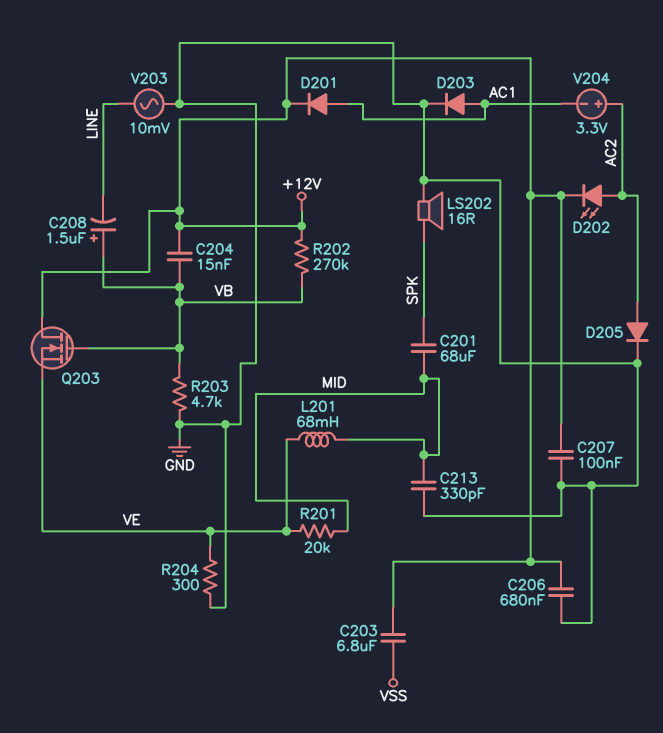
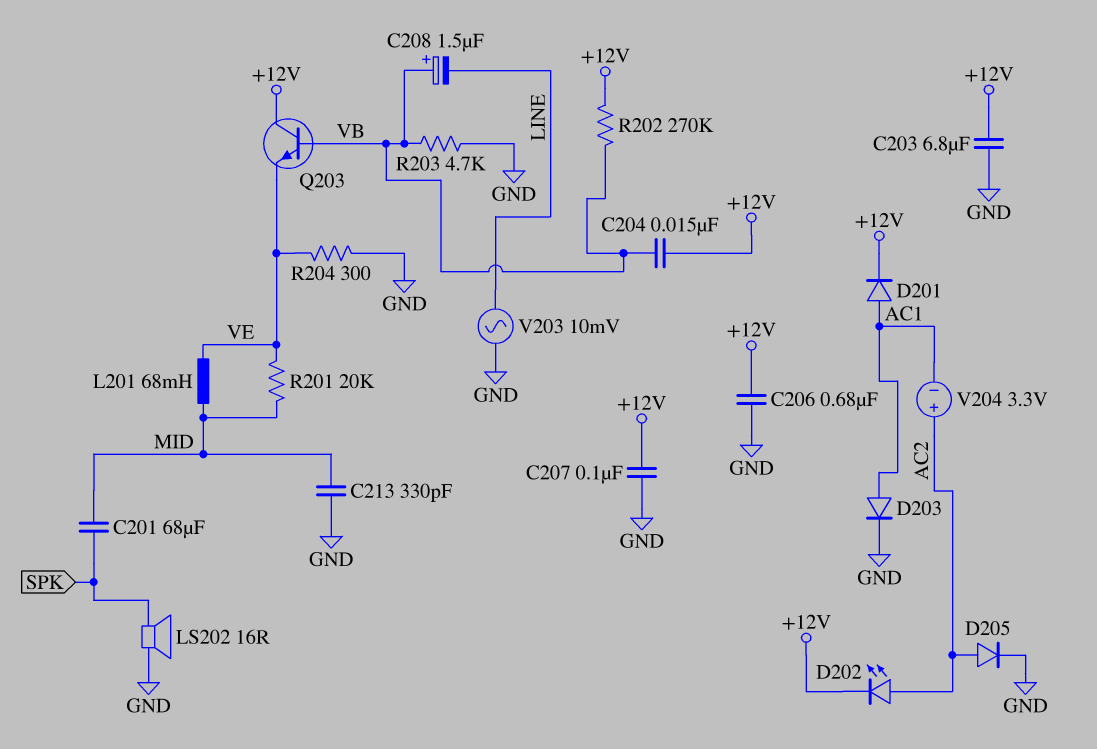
C203: 6.8uF (+12V, VSS) -> 6.8uF (+12V, GND)
Q203: NMOS (G VB, D +12V, S VE) -> NPN (B VB, C +12V, E VE)

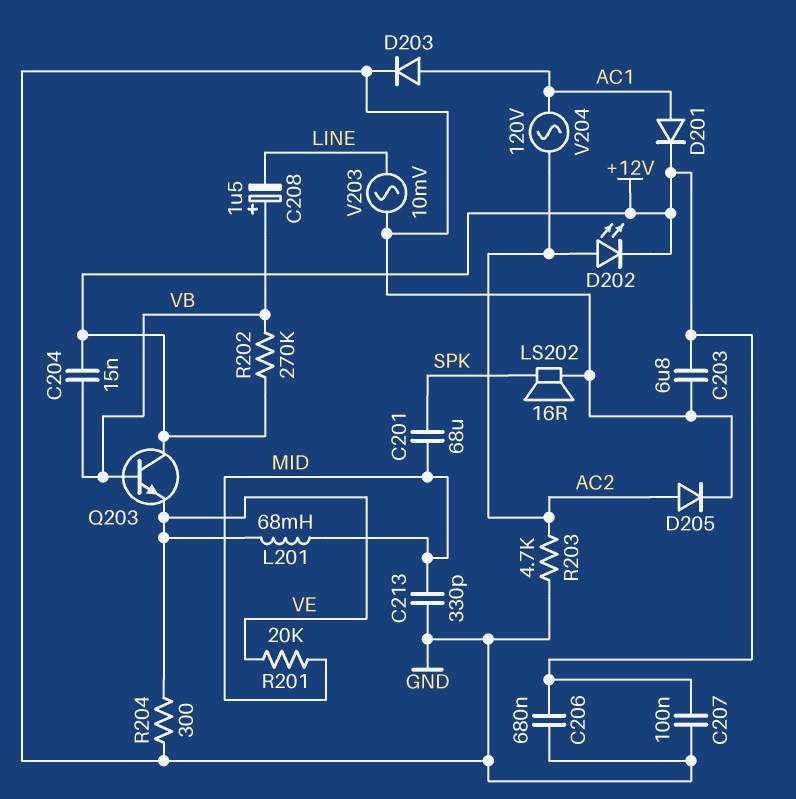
R203: 4.7k (GND, VB) -> 4.7k (AC2, GND)
V204: 3.3V (plus AC2, minus AC1) -> AC 120V (AC1, AC2)

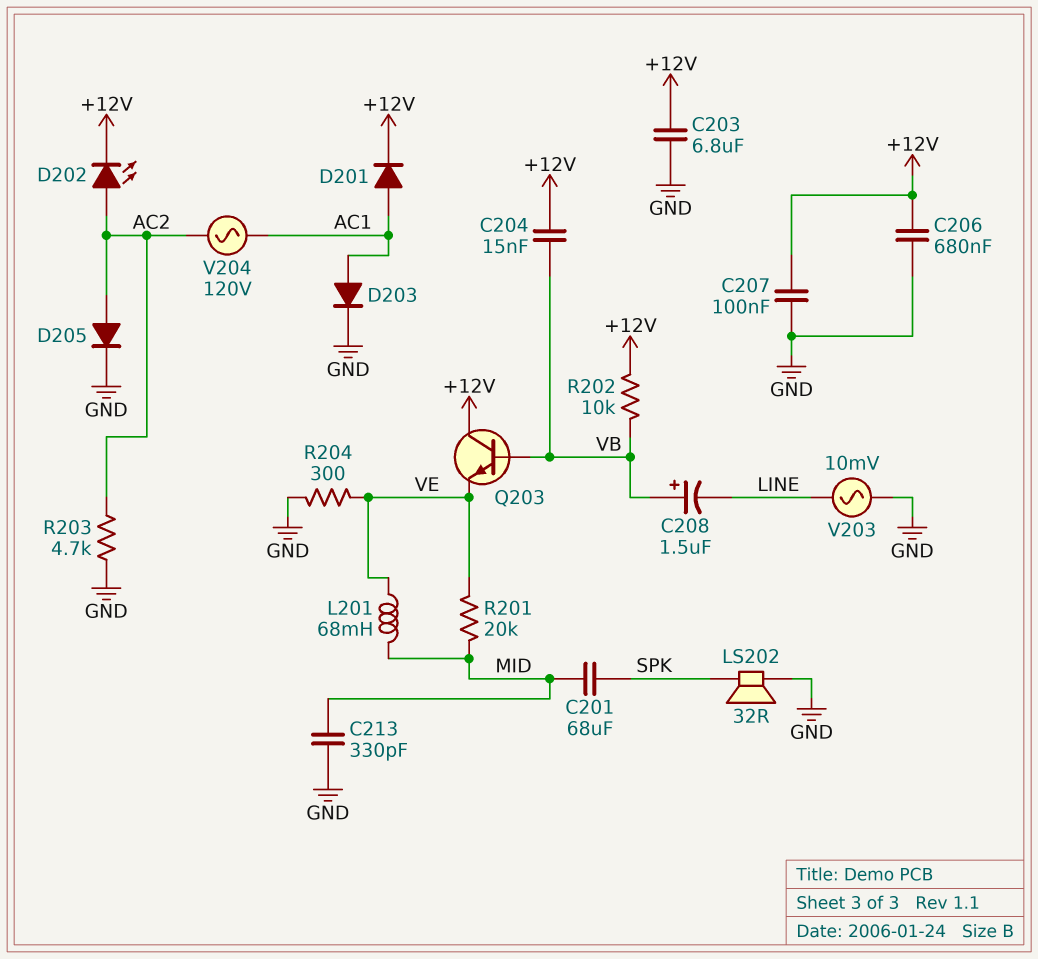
LS202: speaker 16R (GND, SPK) -> speaker 32R (GND, SPK)
R202: 270k (+12V, VB) -> 10k (+12V, VB)

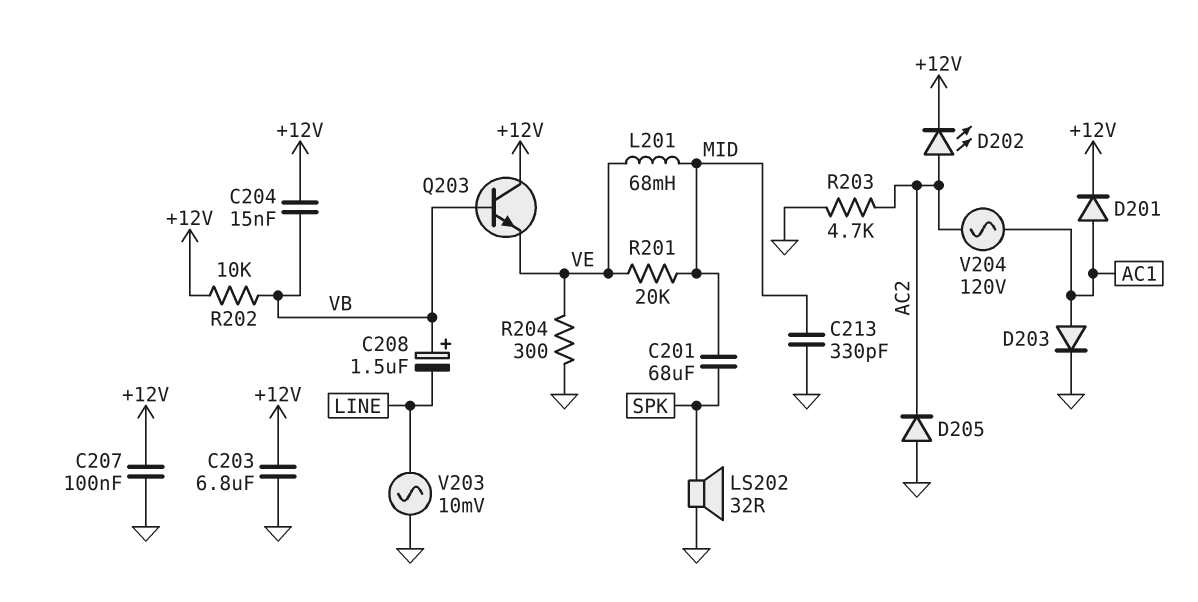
C206: 680nF (+12V, GND) -> none
D205: diode (A AC2, K GND) -> diode (A GND, K AC2)

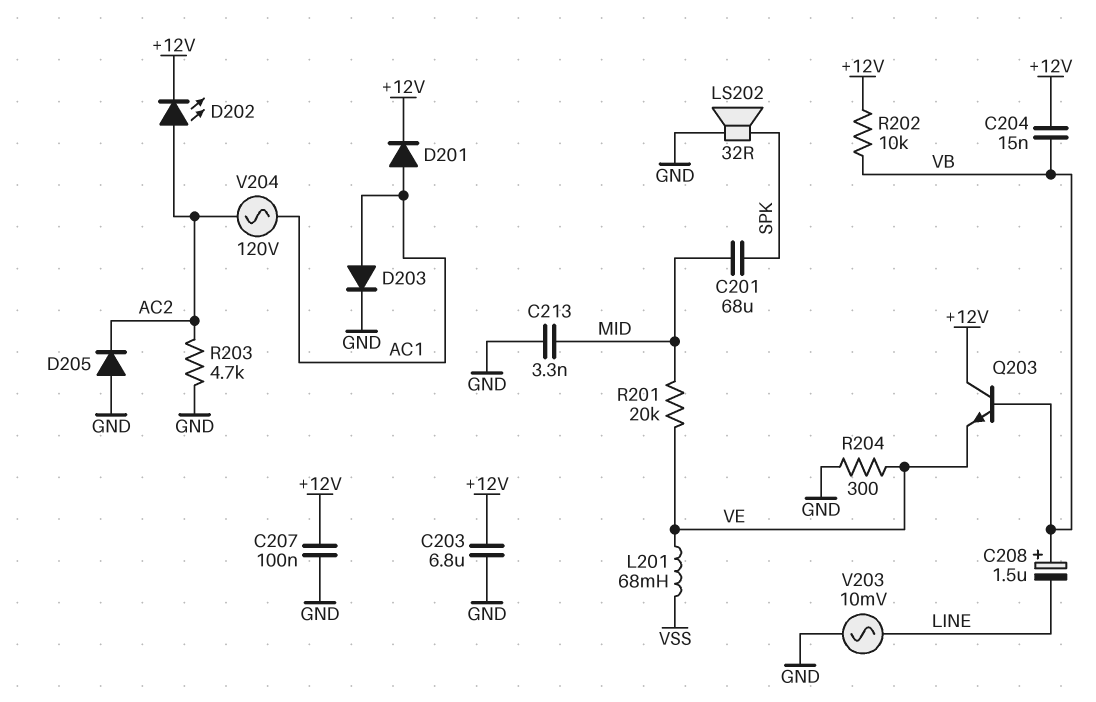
C213: 330pF (GND, MID) -> 3.3nF (GND, MID)
L201: 68mH (MID, VE) -> 68mH (VE, VSS)

